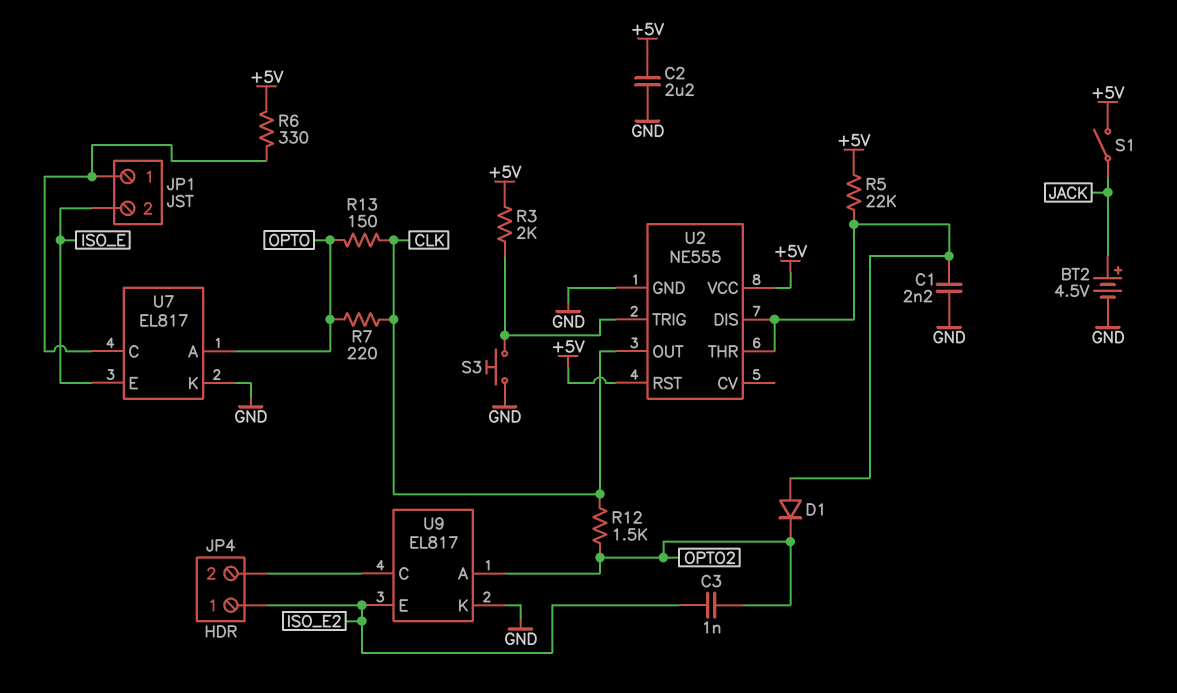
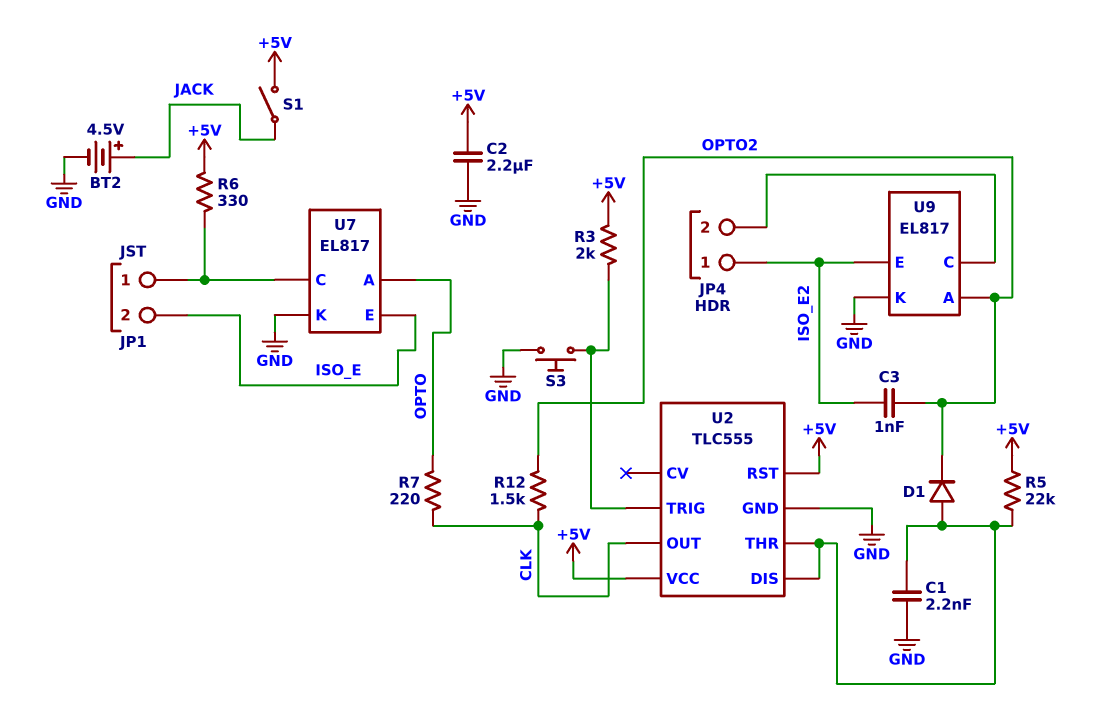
R13: 150 (CLK, OPTO) -> none
U2: NE555 -> TLC555

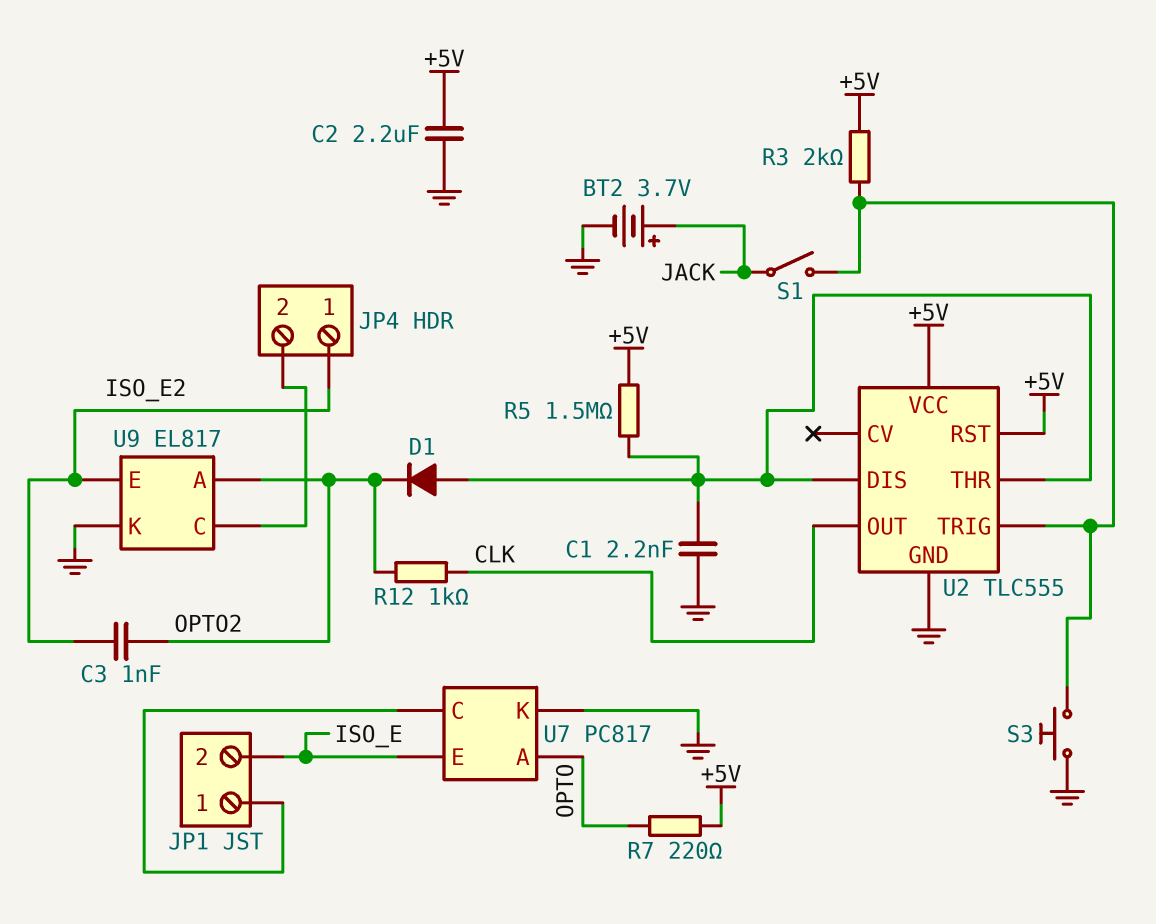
BT2: 4.5V (plus JACK, minus GND) -> 3.7V (plus JACK, minus GND)
R5: 22k (+5V, U2/DIS) -> 1.5M (+5V, U2/DIS)
R6: 330 (+5V, JP1/1) -> none
R7: 220 (CLK, OPTO) -> 220 (+5V, OPTO)
R12: 1.5k (CLK, OPTO2) -> 1k (CLK, OPTO2)
S1: switch (+5V, JACK) -> switch (JACK, U2/TRIG)
U7: EL817 -> PC817

